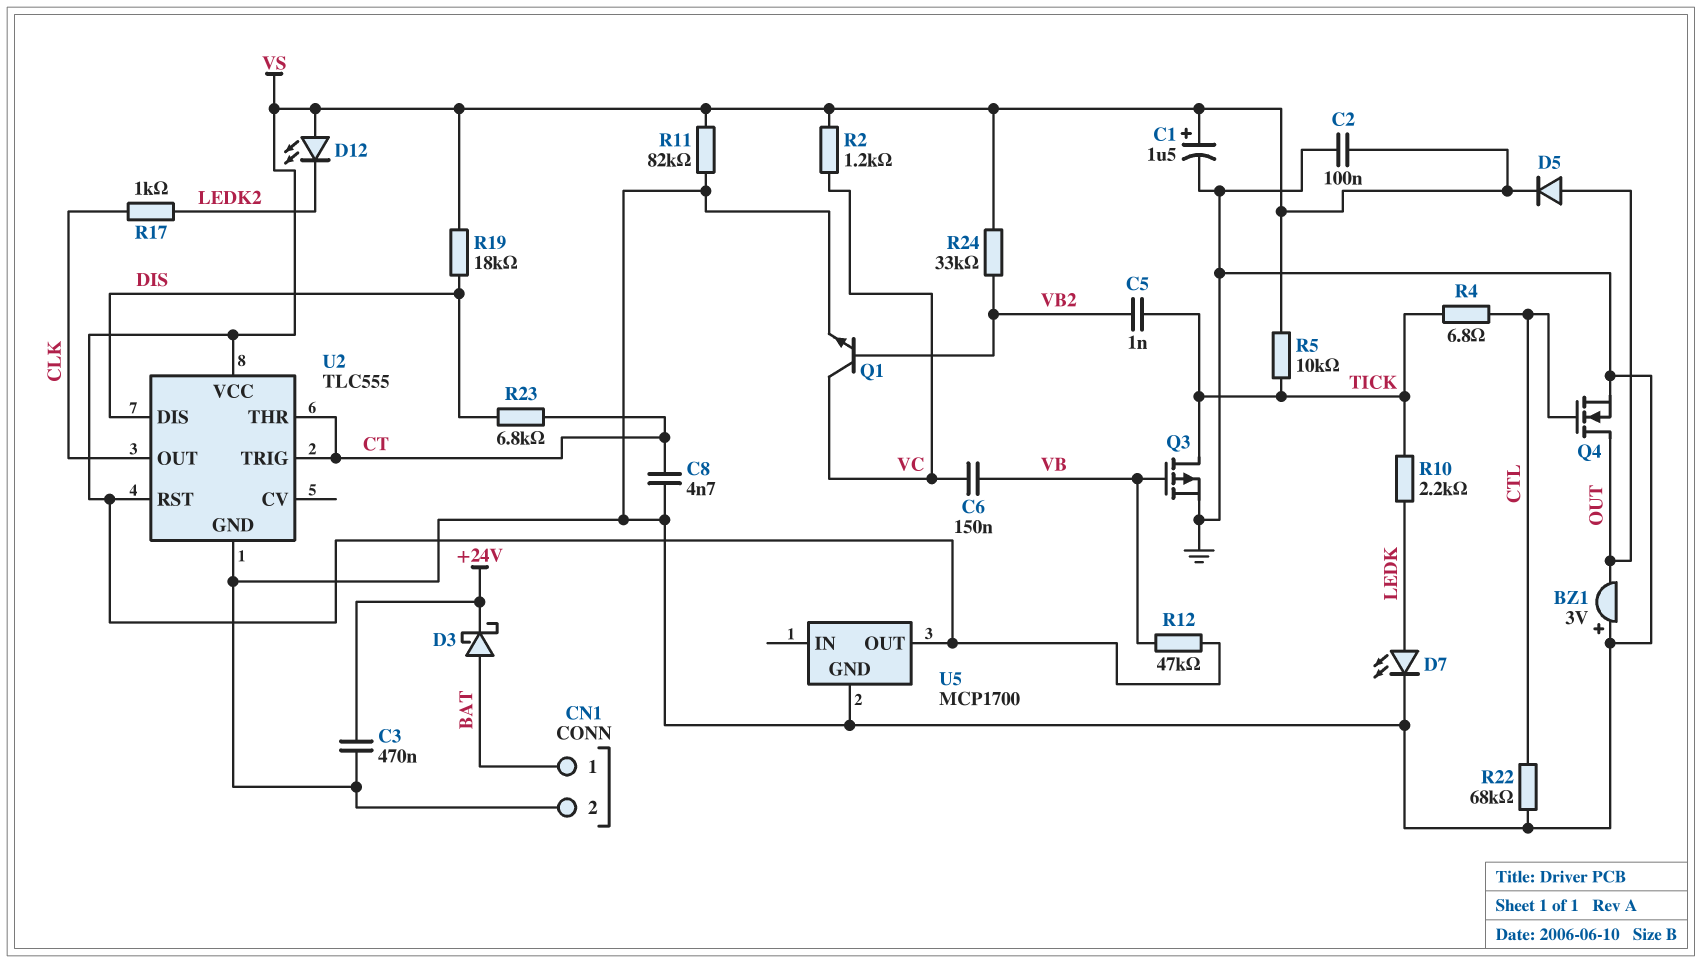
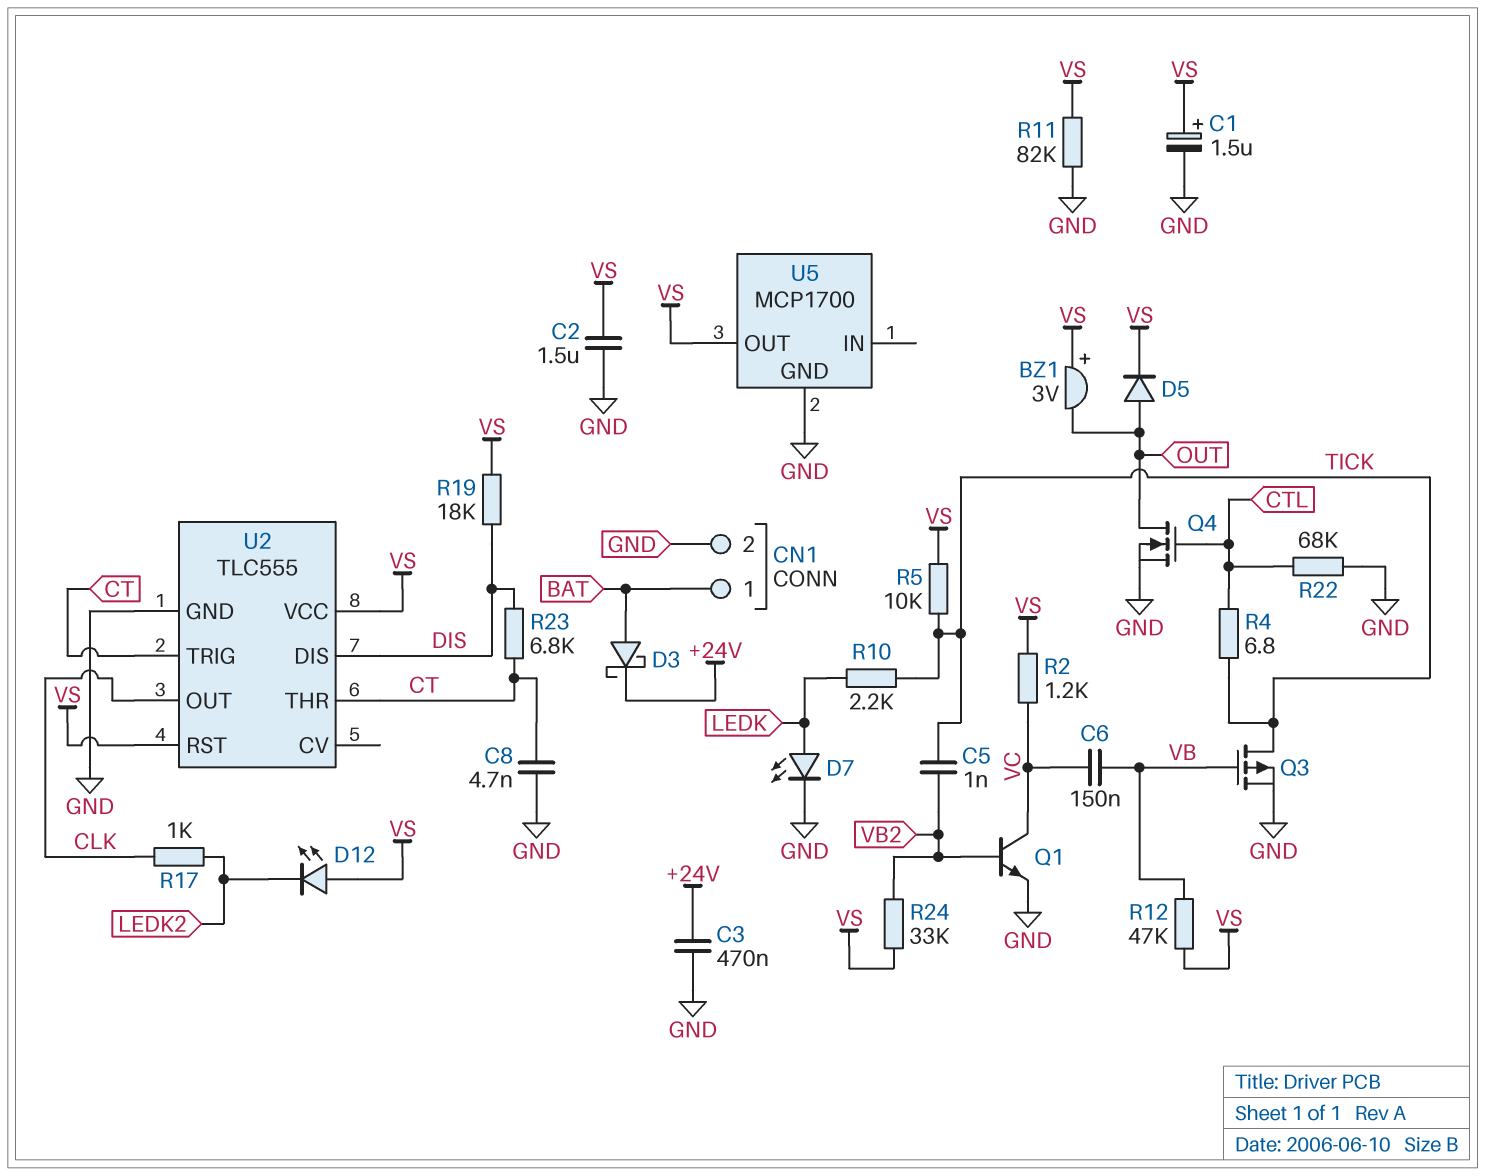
BZ1: buzzer 3V (plus GND, minus OUT) -> buzzer 3V (plus VS, minus OUT)
C2: 100nF (GND, VS) -> 1.5uF (GND, VS)

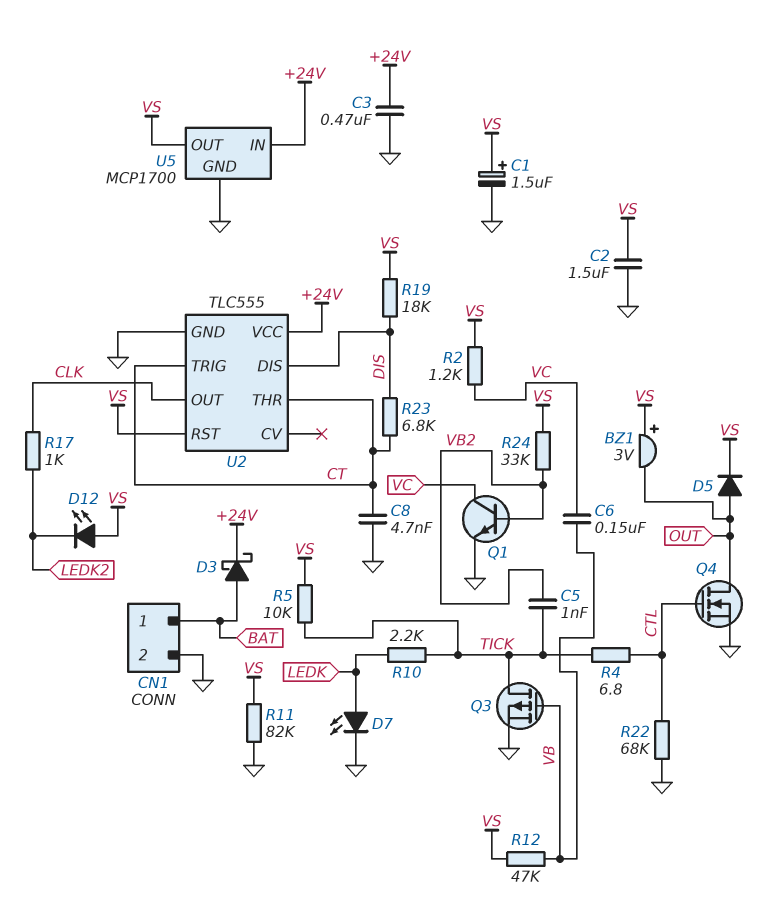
U2 pin VCC: VS -> +24V
U5 pin IN: none -> +24V

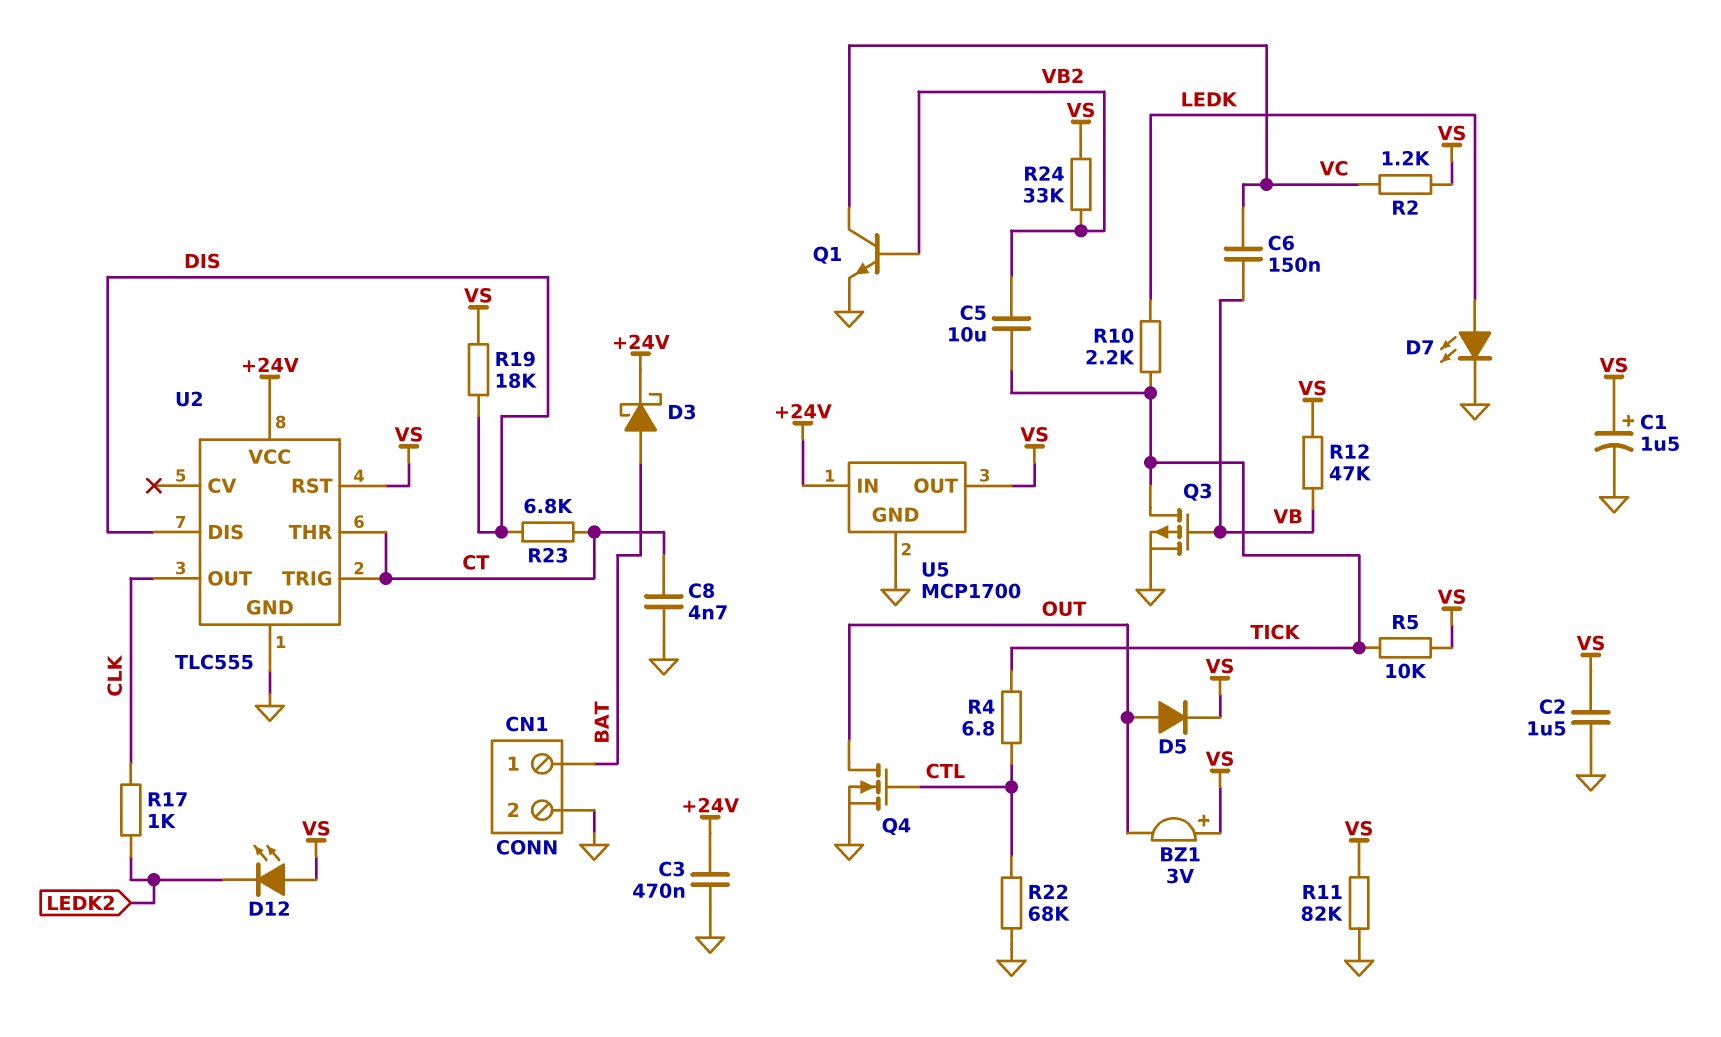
C5: 1nF (TICK, VB2) -> 10uF (TICK, VB2)

